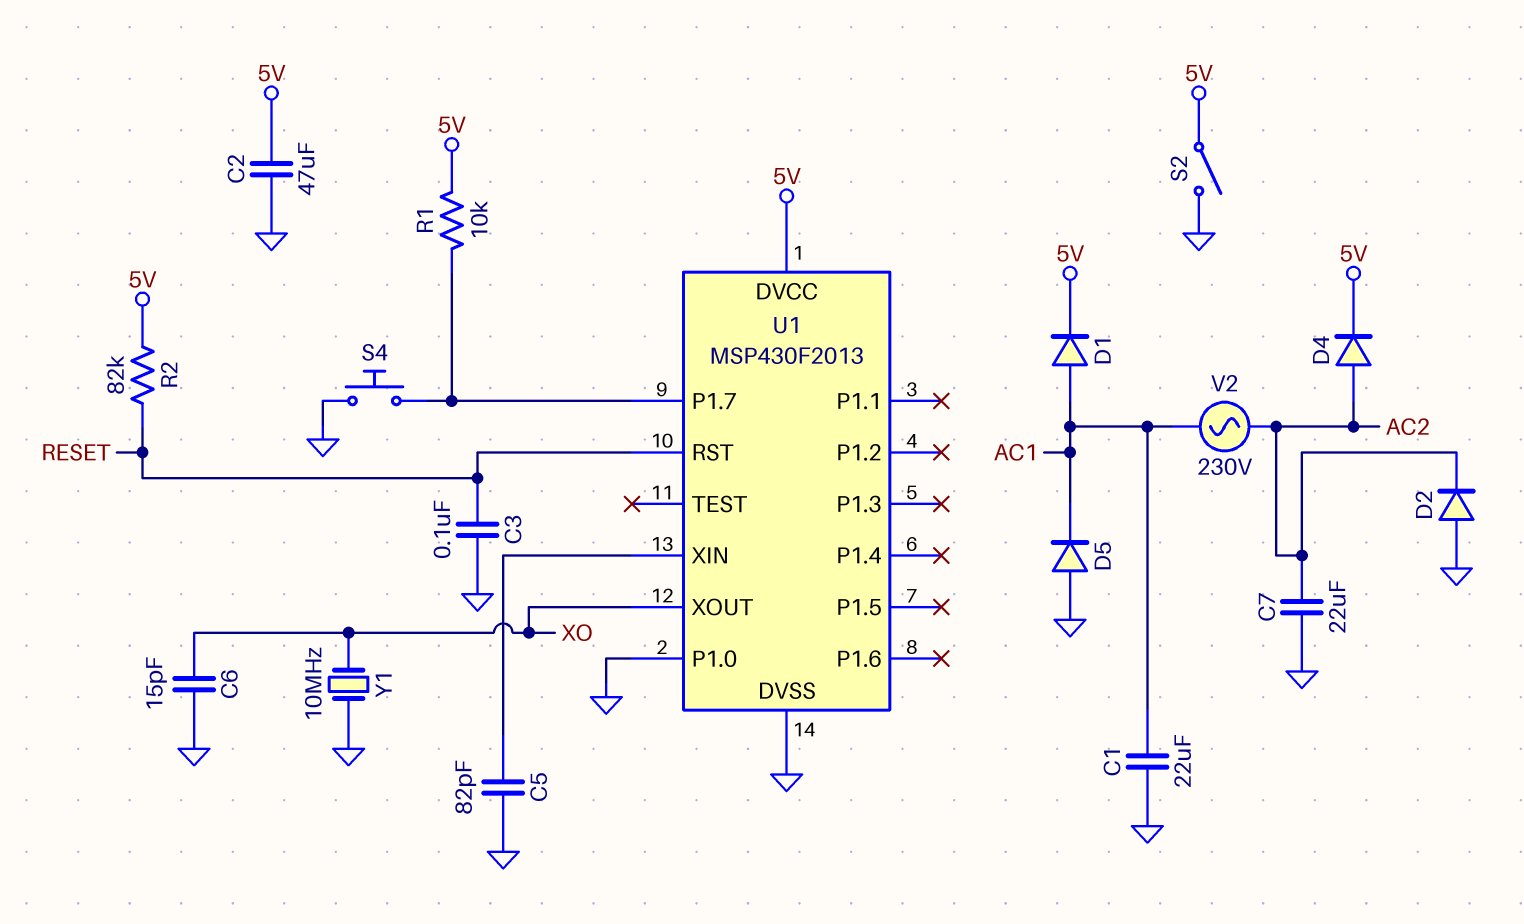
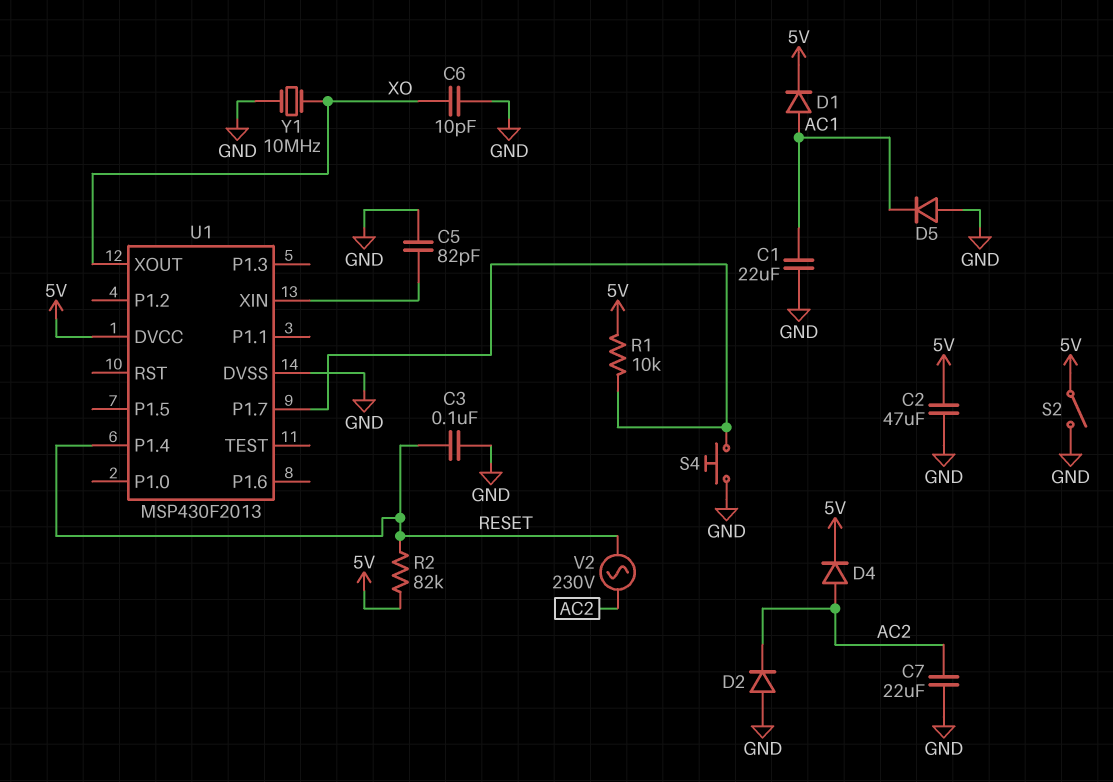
C6: 15pF (GND, XO) -> 10pF (GND, XO)
U1 pin P1.0: GND -> none
U1 pin P1.4: none -> RESET
U1 pin RST: RESET -> none
V2: AC 230V (AC1, AC2) -> AC 230V (AC2, RESET)

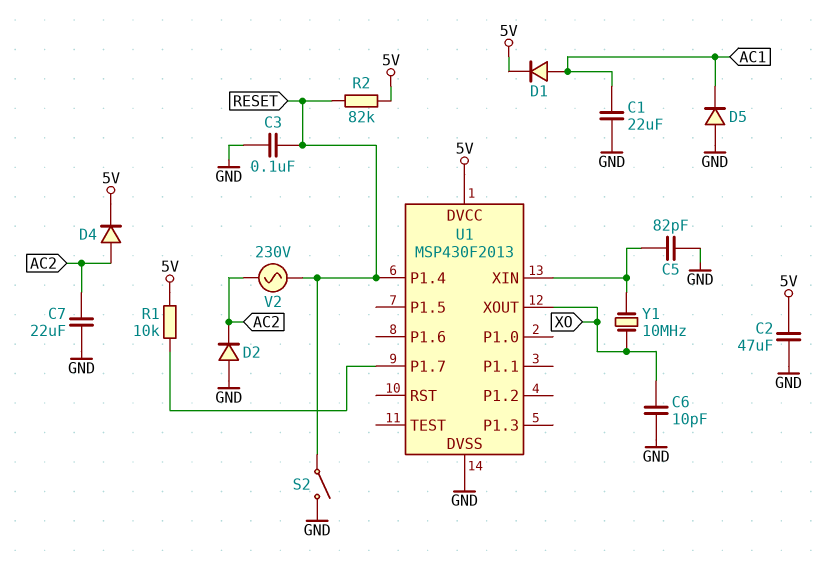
S2: switch (5V, GND) -> switch (GND, RESET)
S4: button (GND, U1/P1.7) -> none
Y1: 10MHz (GND, XO) -> 10MHz (U1/XIN, XO)

